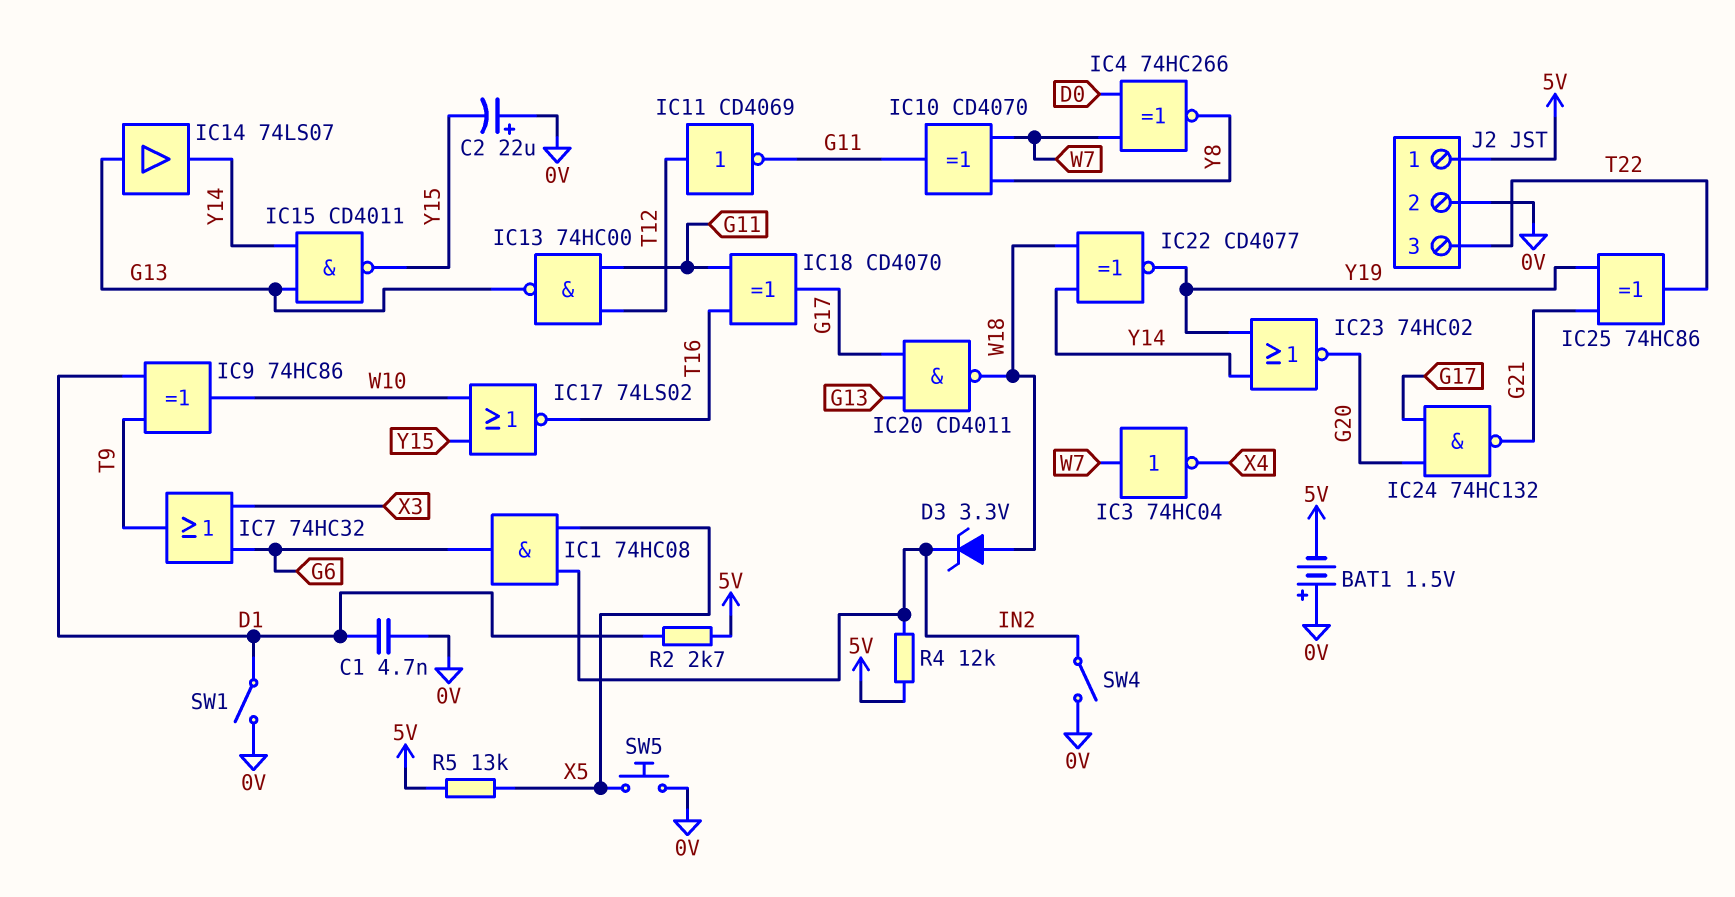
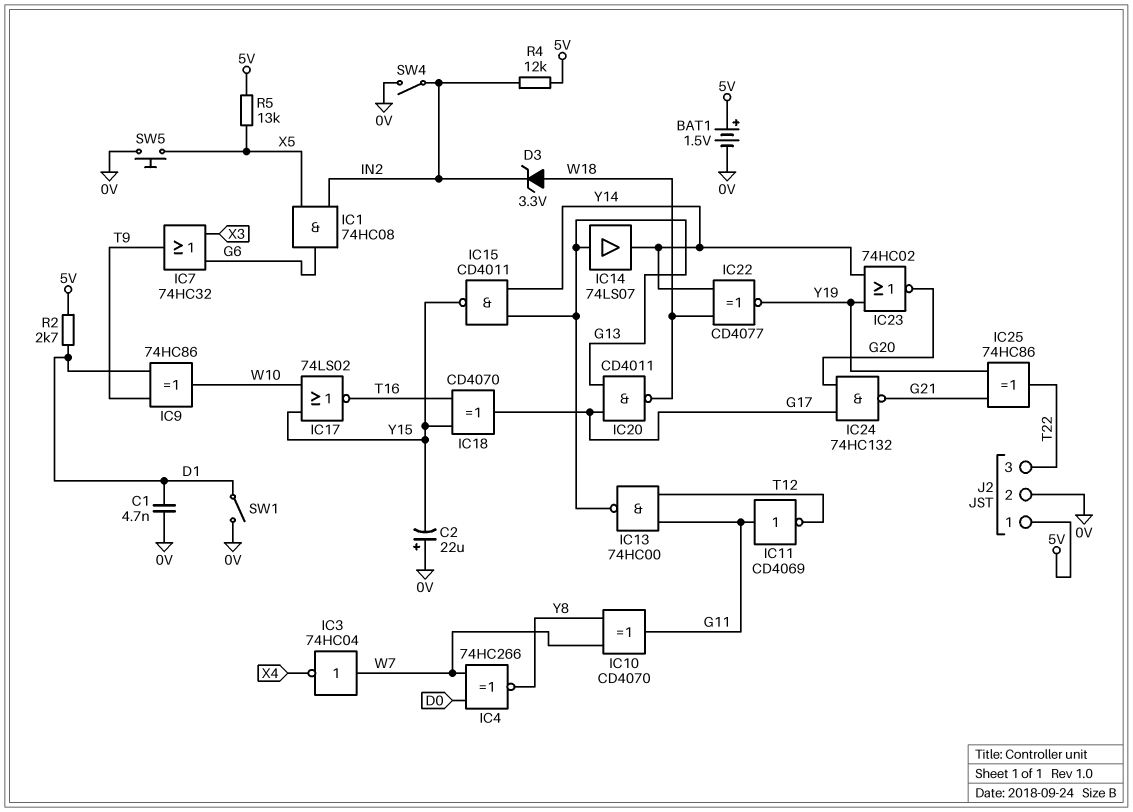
BAT1: 1.5V (plus 0V, minus 5V) -> 1.5V (plus 5V, minus 0V)
IC11: NOT CD4069 (in T12, out G11) -> NOT CD4069 (in G11, out T12)
IC18: XOR CD4070 (in G11, in T16, out G17) -> XOR CD4070 (in T16, in Y15, out G17)

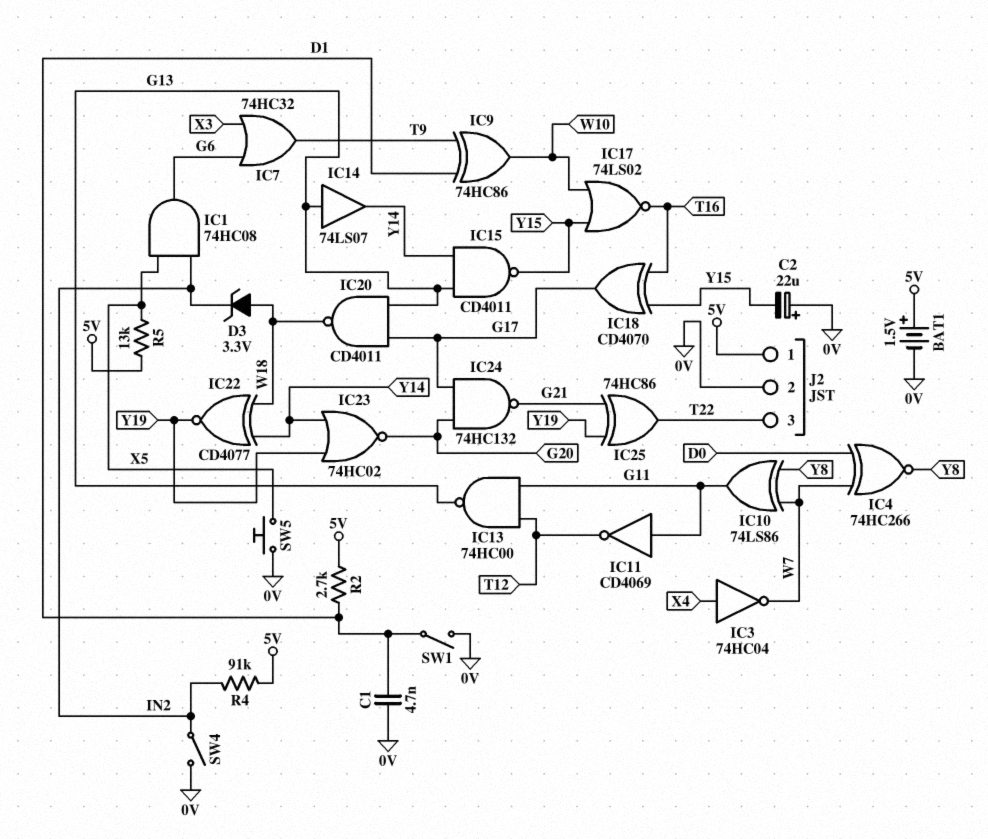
IC3: NOT 74HC04 (in W7, out X4) -> NOT 74HC04 (in X4, out W7)
IC10: XOR CD4070 (in W7, in Y8, out G11) -> XOR 74LS86 (in W7, in Y8, out G11)
R4: 12k (5V, IN2) -> 91k (5V, IN2)

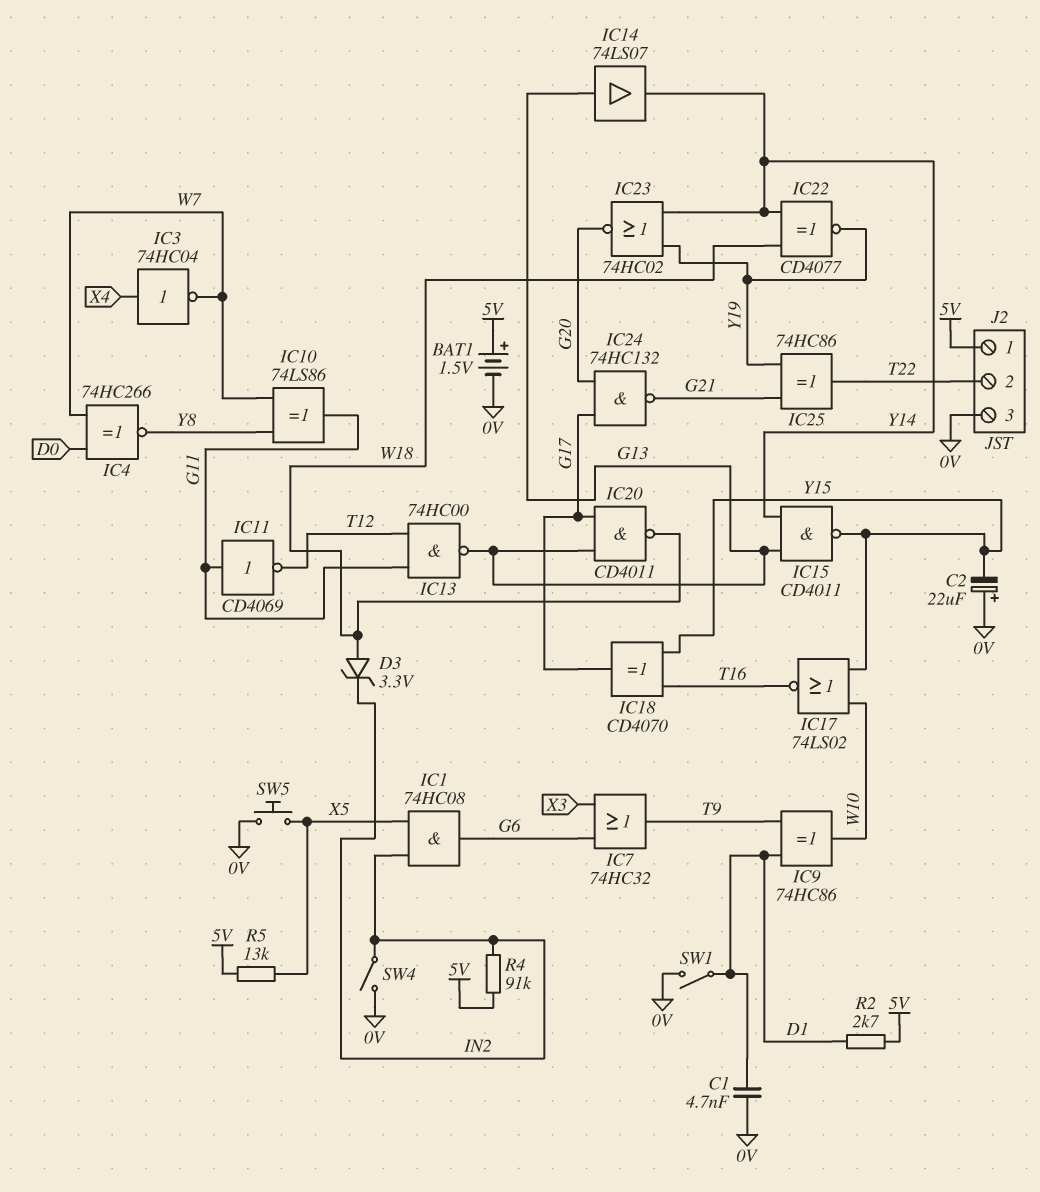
J2 pin 2: 0V -> T22
J2 pin 3: T22 -> 0V

